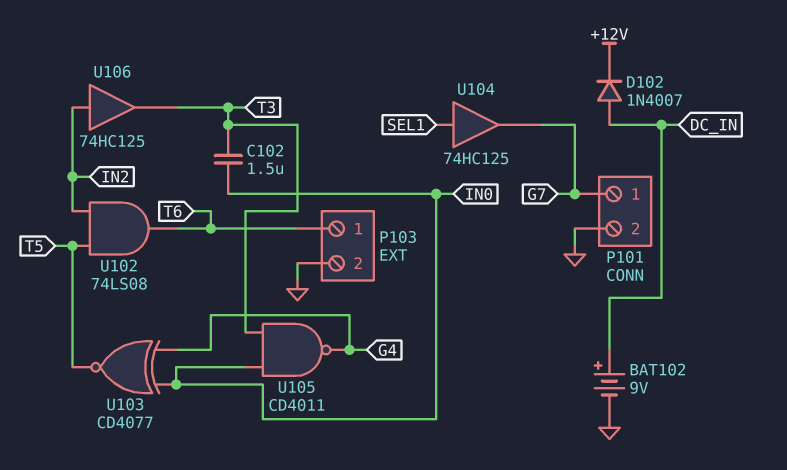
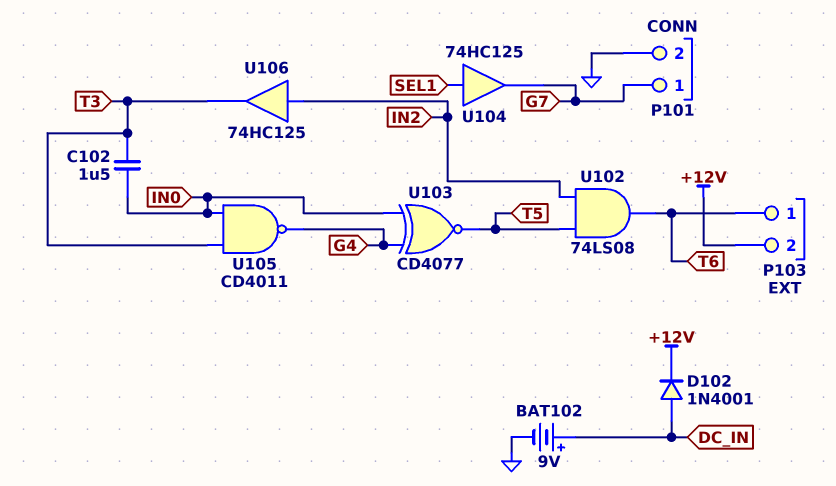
D102: diode 1N4007 (A DC_IN, K +12V) -> diode 1N4001 (A DC_IN, K +12V)
P103 pin 2: GND -> +12V

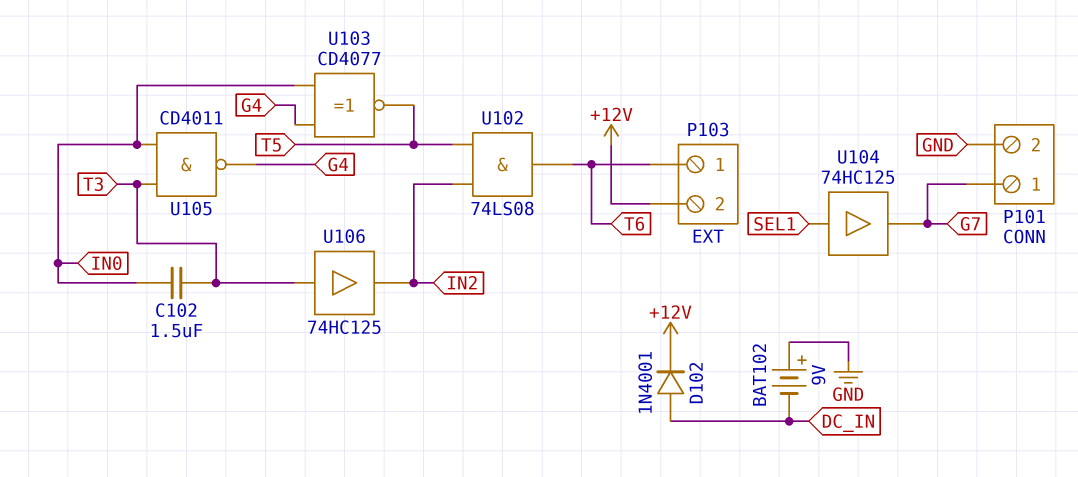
BAT102: 9V (plus DC_IN, minus GND) -> 9V (plus GND, minus DC_IN)
U106: buffer 74HC125 (in IN2, out T3) -> buffer 74HC125 (in T3, out IN2)

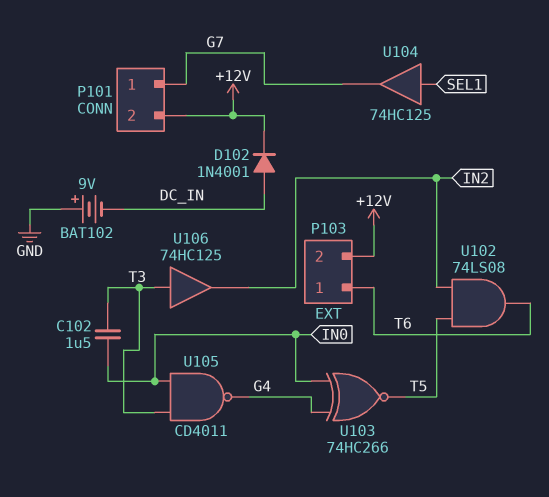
P101 pin 2: GND -> +12V
U103: XNOR CD4077 (in G4, in IN0, out T5) -> XNOR 74HC266 (in G4, in IN0, out T5)

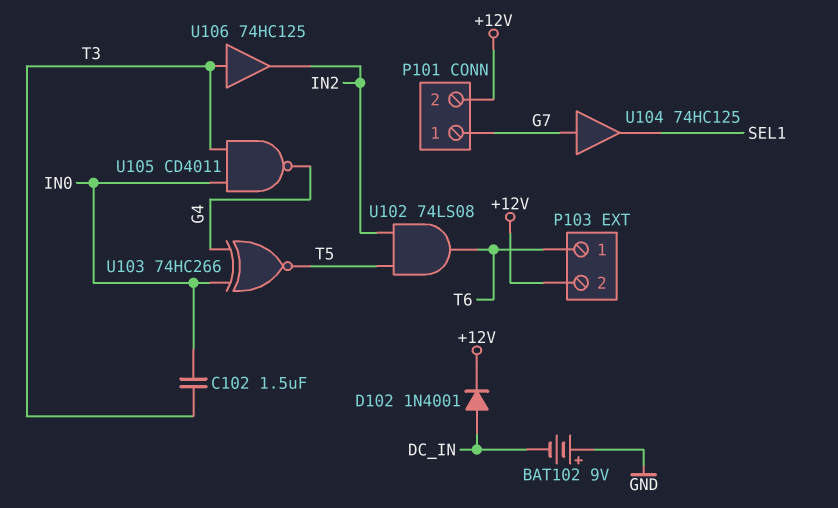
U104: buffer 74HC125 (in SEL1, out G7) -> buffer 74HC125 (in G7, out SEL1)

